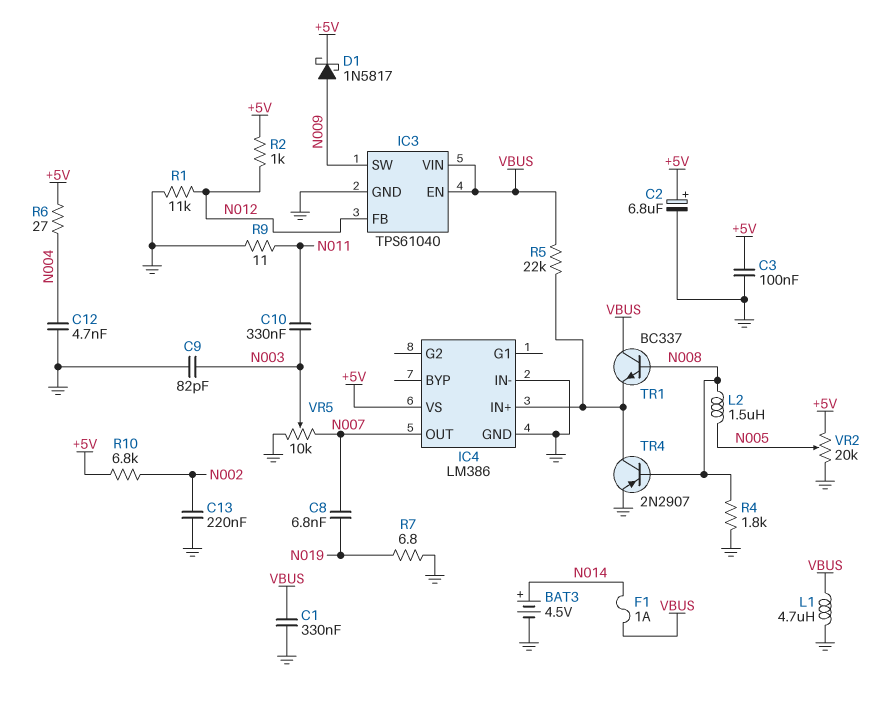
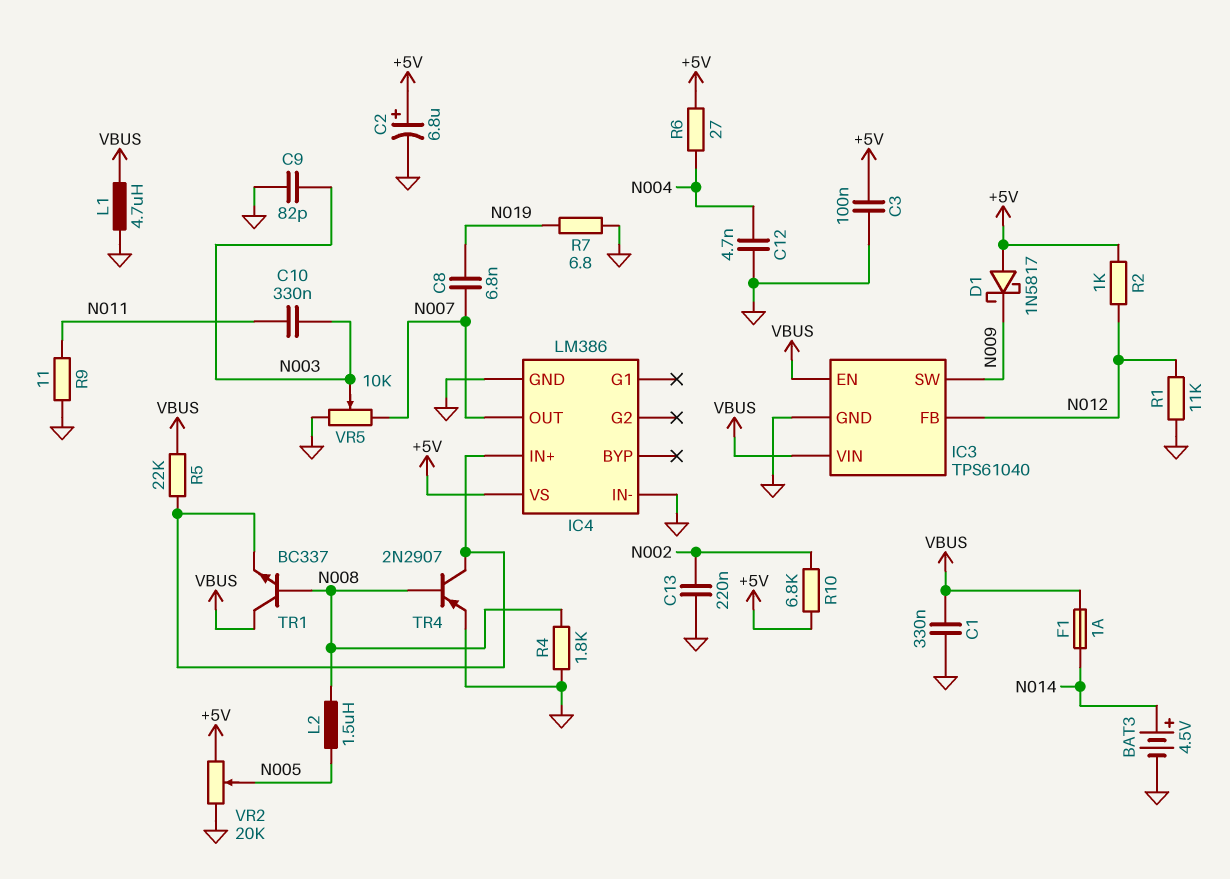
D1: schottky 1N5817 (A N009, K +5V) -> schottky 1N5817 (A +5V, K N009)

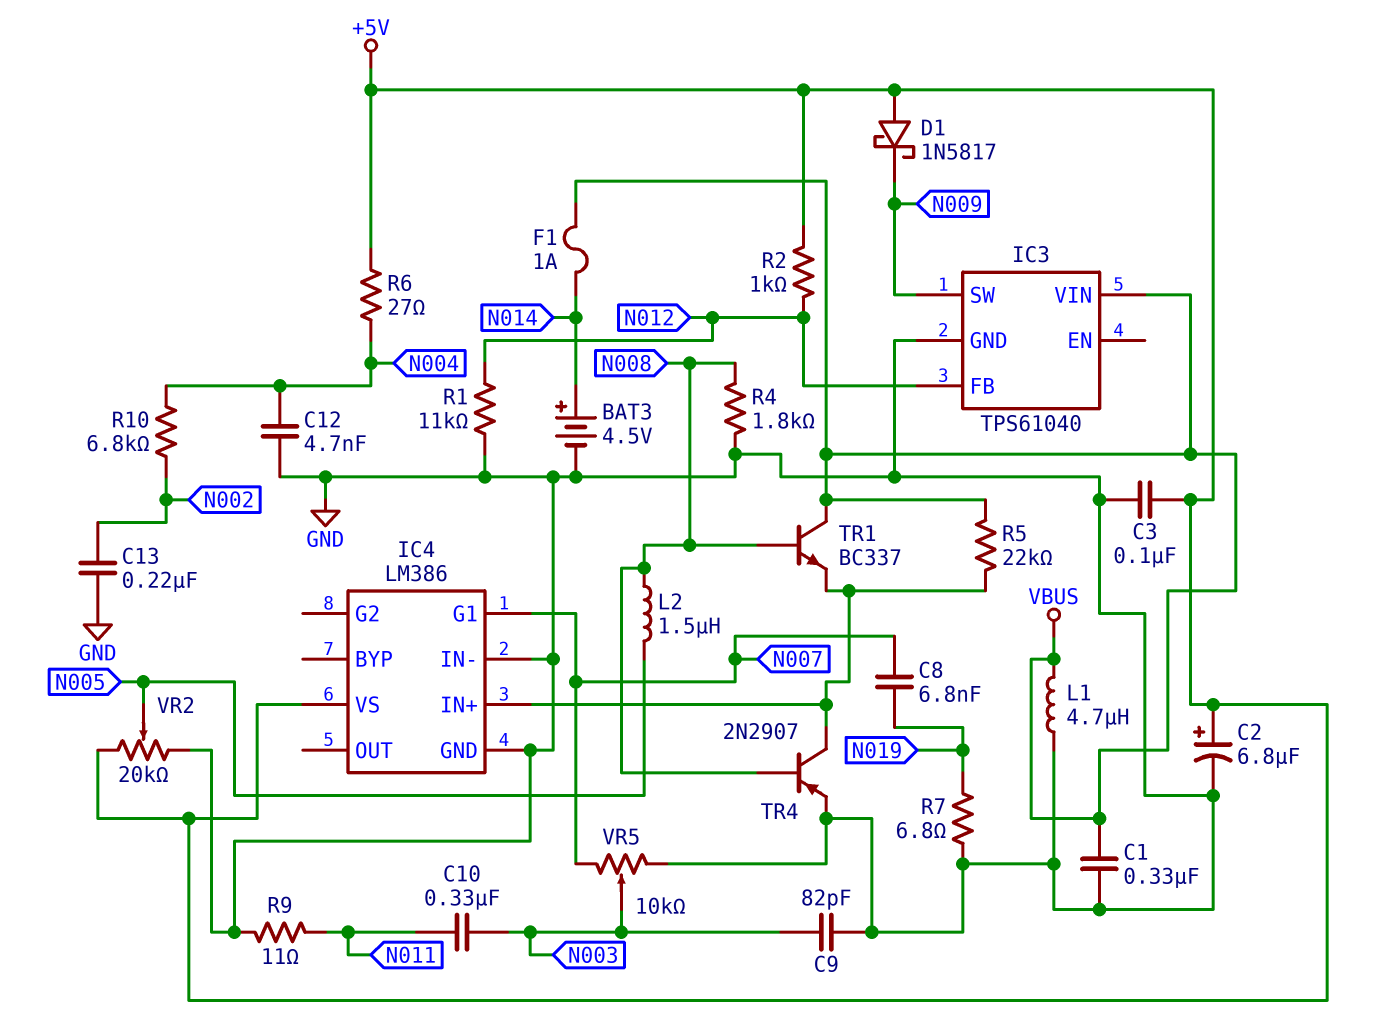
IC3 pin EN: VBUS -> none
IC4 pin G1: none -> N007
IC4 pin OUT: N007 -> none
R10: 6.8k (+5V, N002) -> 6.8k (N002, N004)

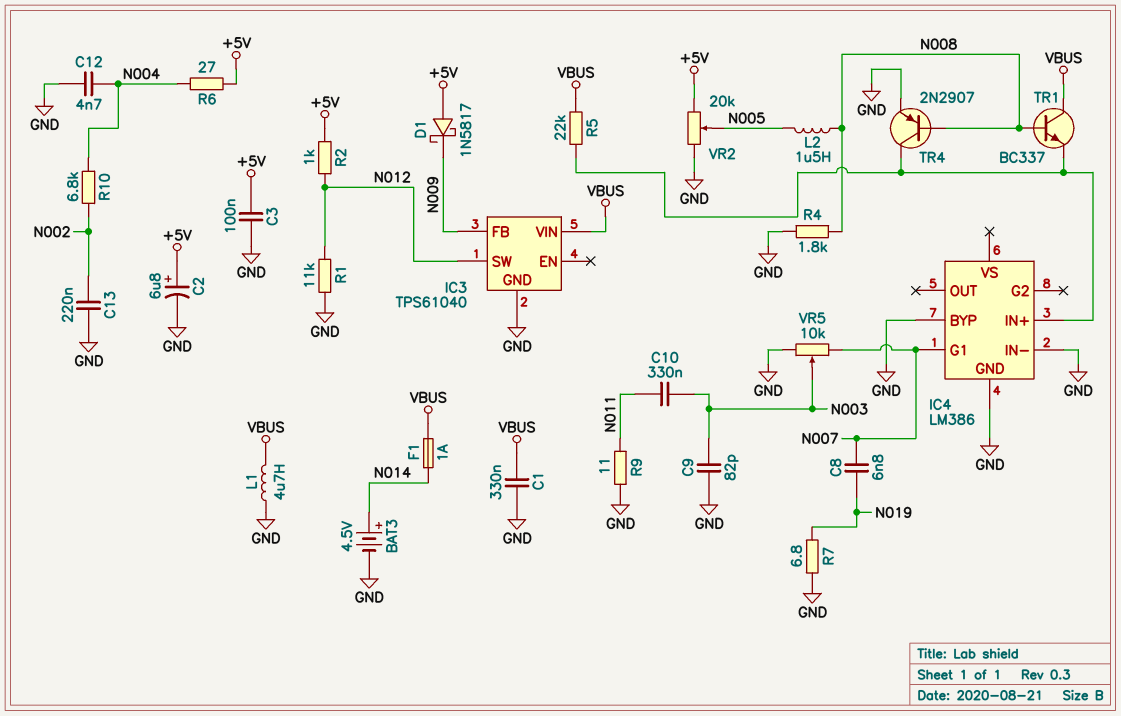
IC3 pin FB: N012 -> N009
IC3 pin SW: N009 -> N012
IC4 pin BYP: none -> GND
IC4 pin VS: +5V -> none

